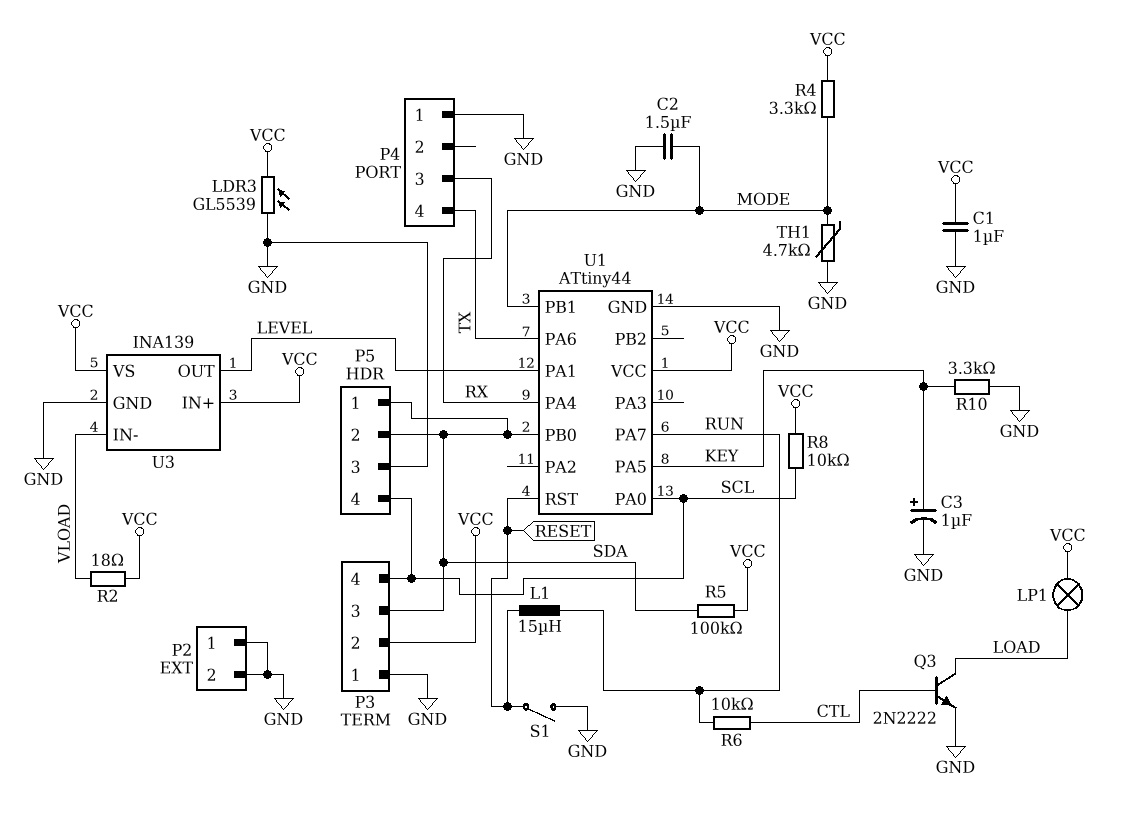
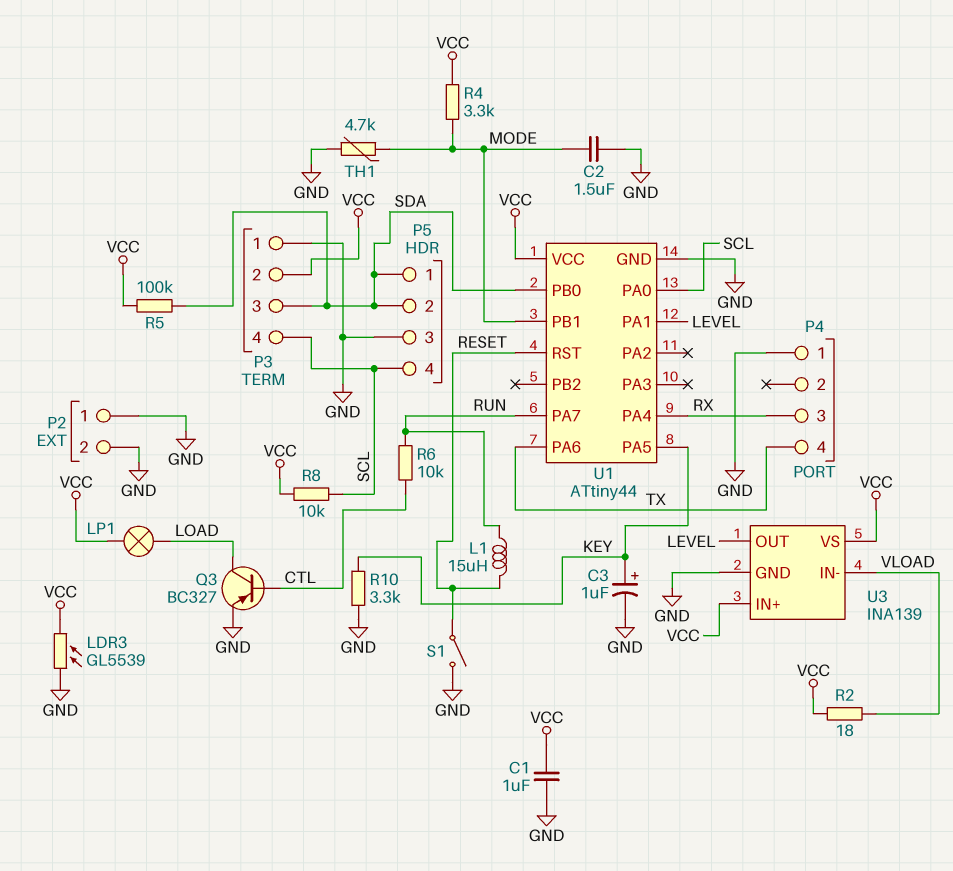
Q3: NPN 2N2222 (B CTL, C LOAD, E GND) -> PNP BC327 (B CTL, C LOAD, E GND)

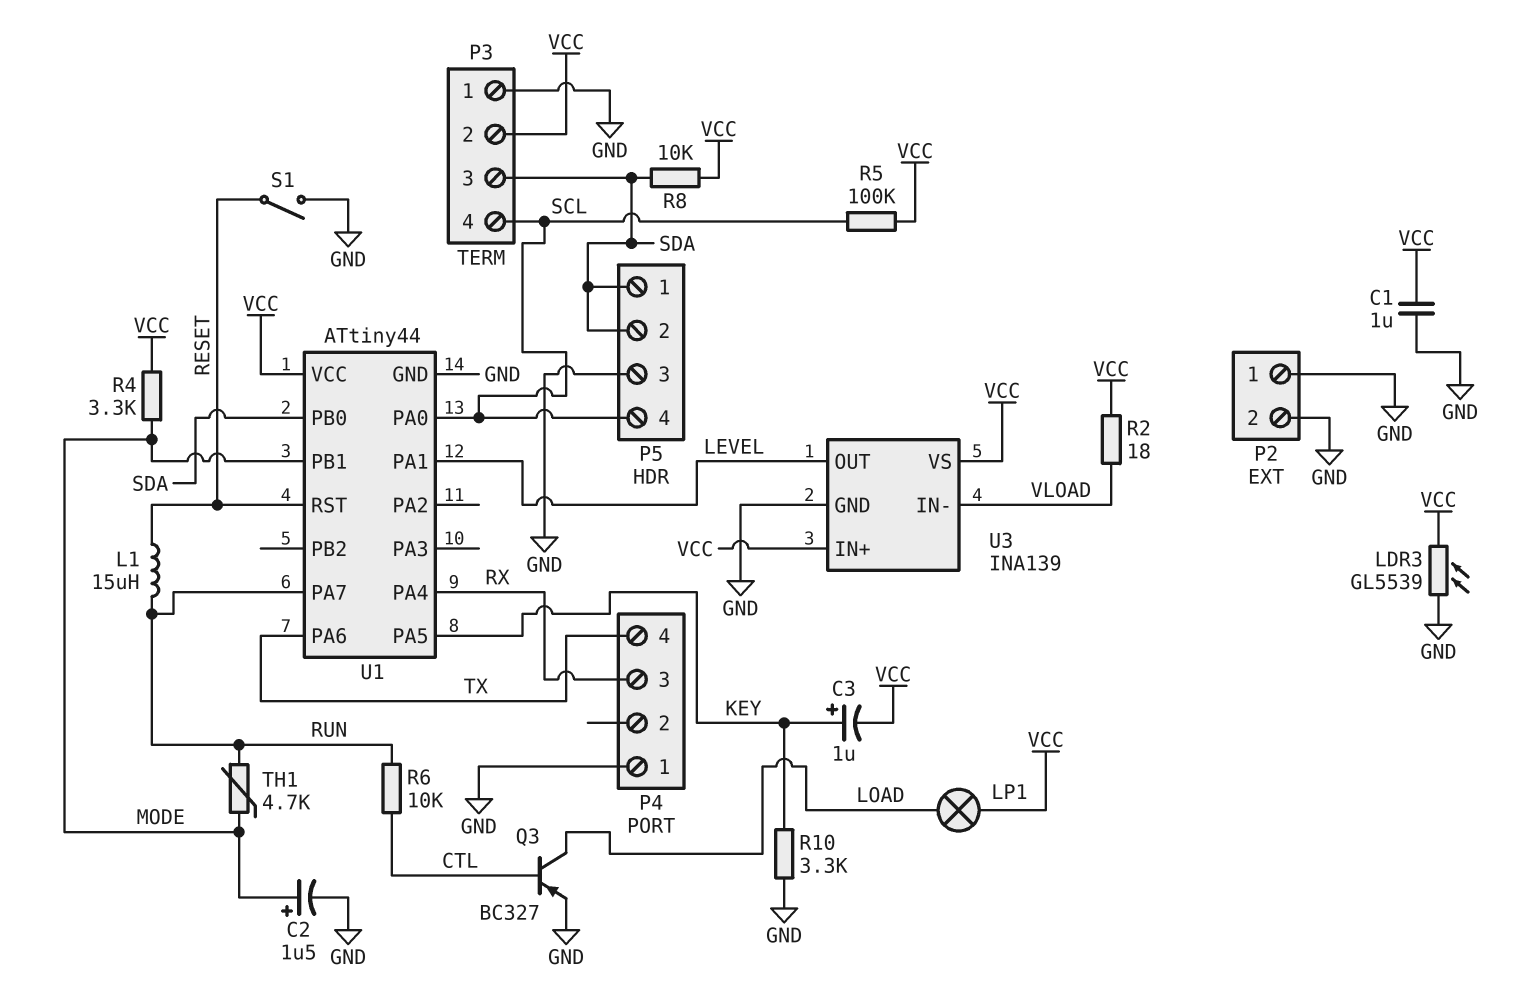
C2: 1.5uF (GND, MODE) -> 1.5uF (plus MODE, minus GND)
C3: 1uF (plus KEY, minus GND) -> 1uF (plus KEY, minus VCC)
R5: 100k (SDA, VCC) -> 100k (SCL, VCC)
R8: 10k (SCL, VCC) -> 10k (SDA, VCC)
TH1: 4.7k (GND, MODE) -> 4.7k (MODE, RUN)

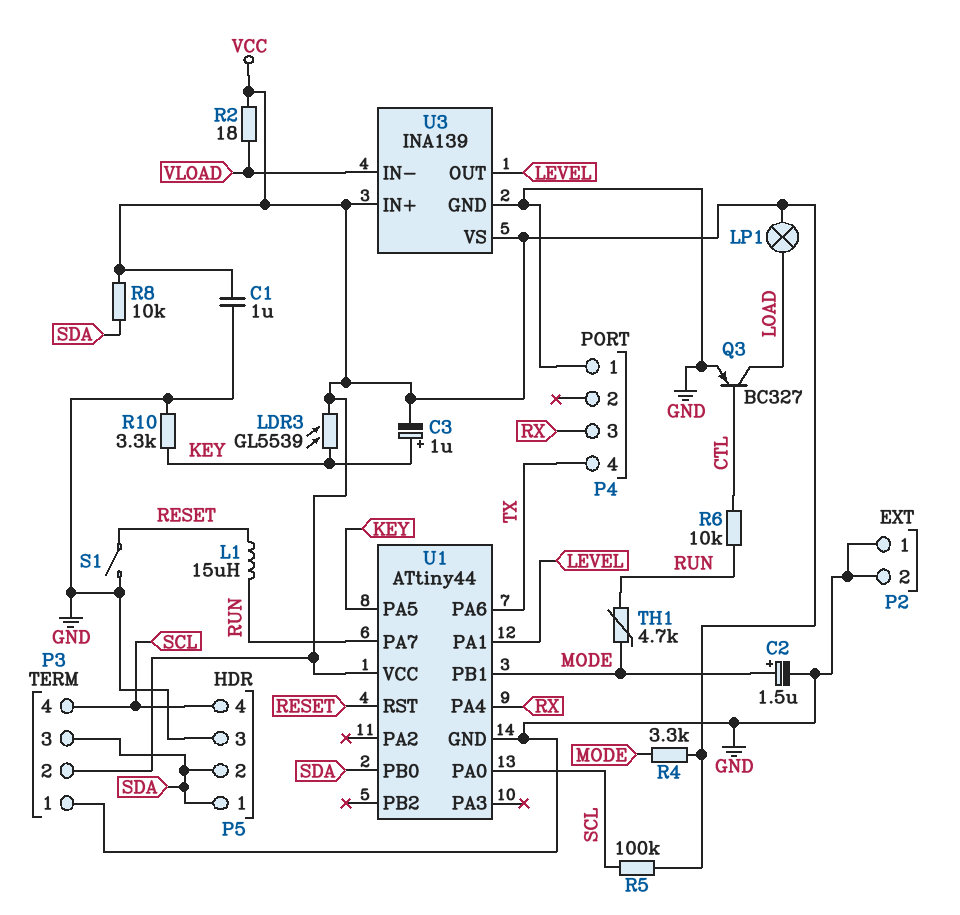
LDR3: GL5539 (GND, VCC) -> GL5539 (KEY, VCC)

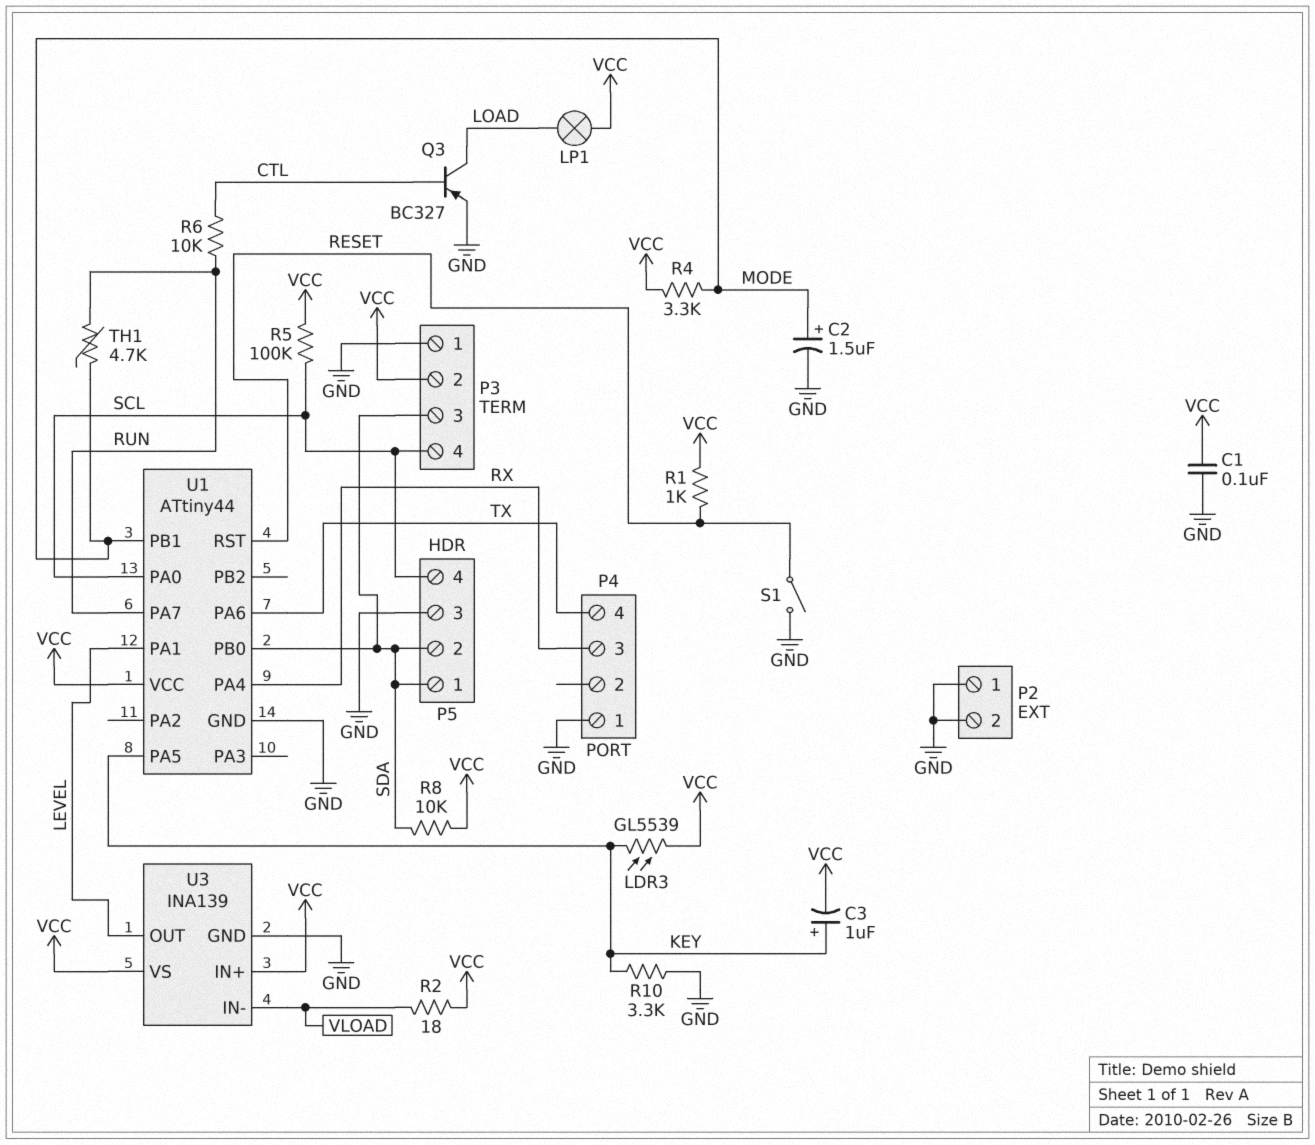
C1: 1uF (GND, VCC) -> 100nF (GND, VCC)
L1: 15uH (RESET, RUN) -> none
R1: none -> 1k (RESET, VCC)

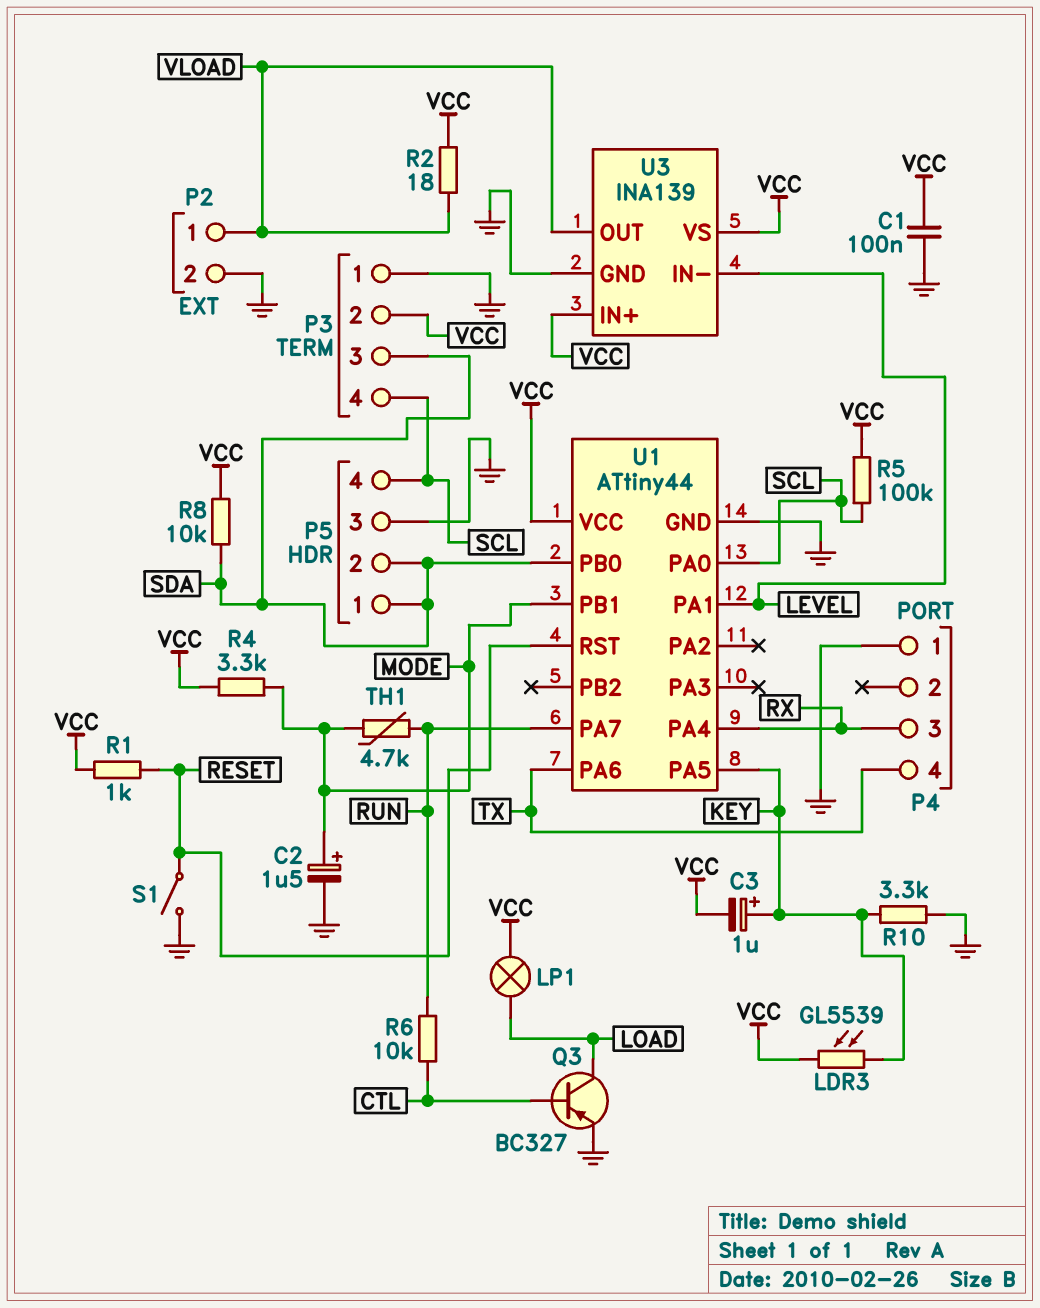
P2 pin 1: GND -> VLOAD
U3 pin IN-: VLOAD -> LEVEL
U3 pin OUT: LEVEL -> VLOAD

